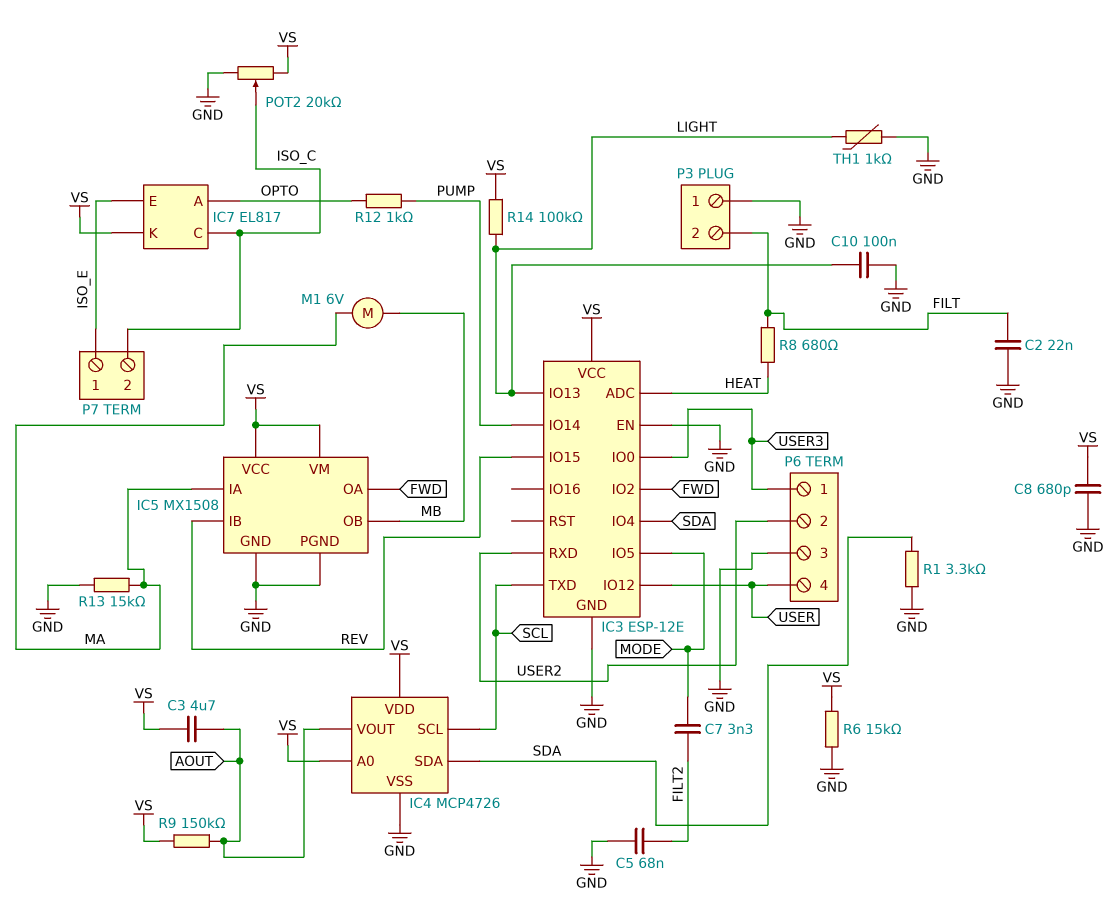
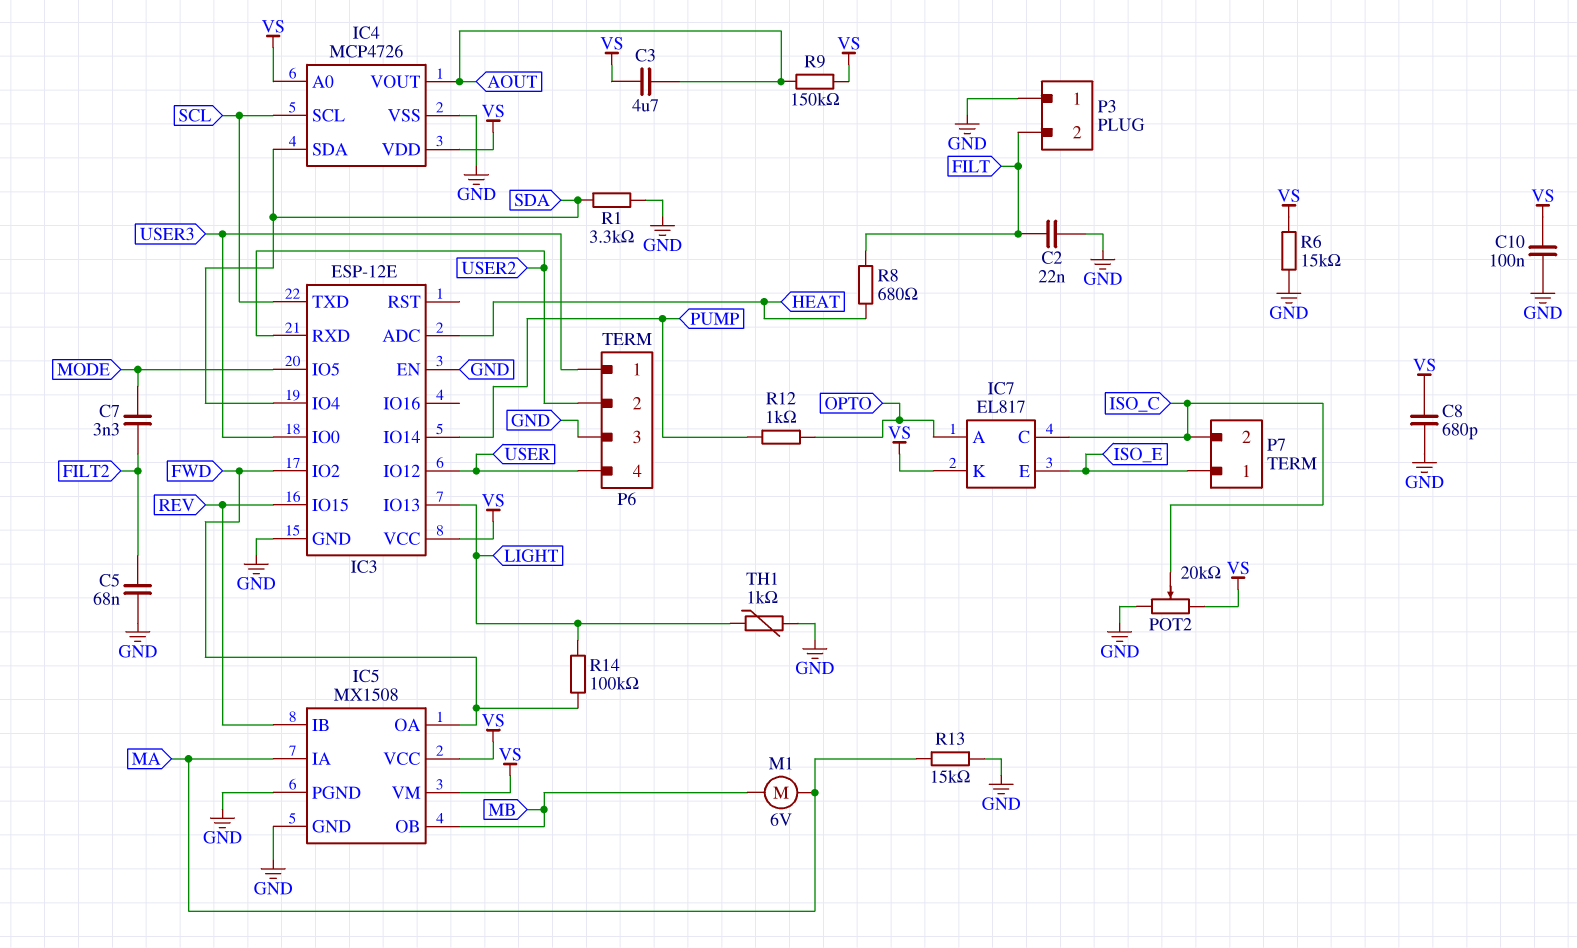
C10: 100nF (GND, LIGHT) -> 100nF (GND, VS)
R14: 100k (LIGHT, VS) -> 100k (FWD, LIGHT)

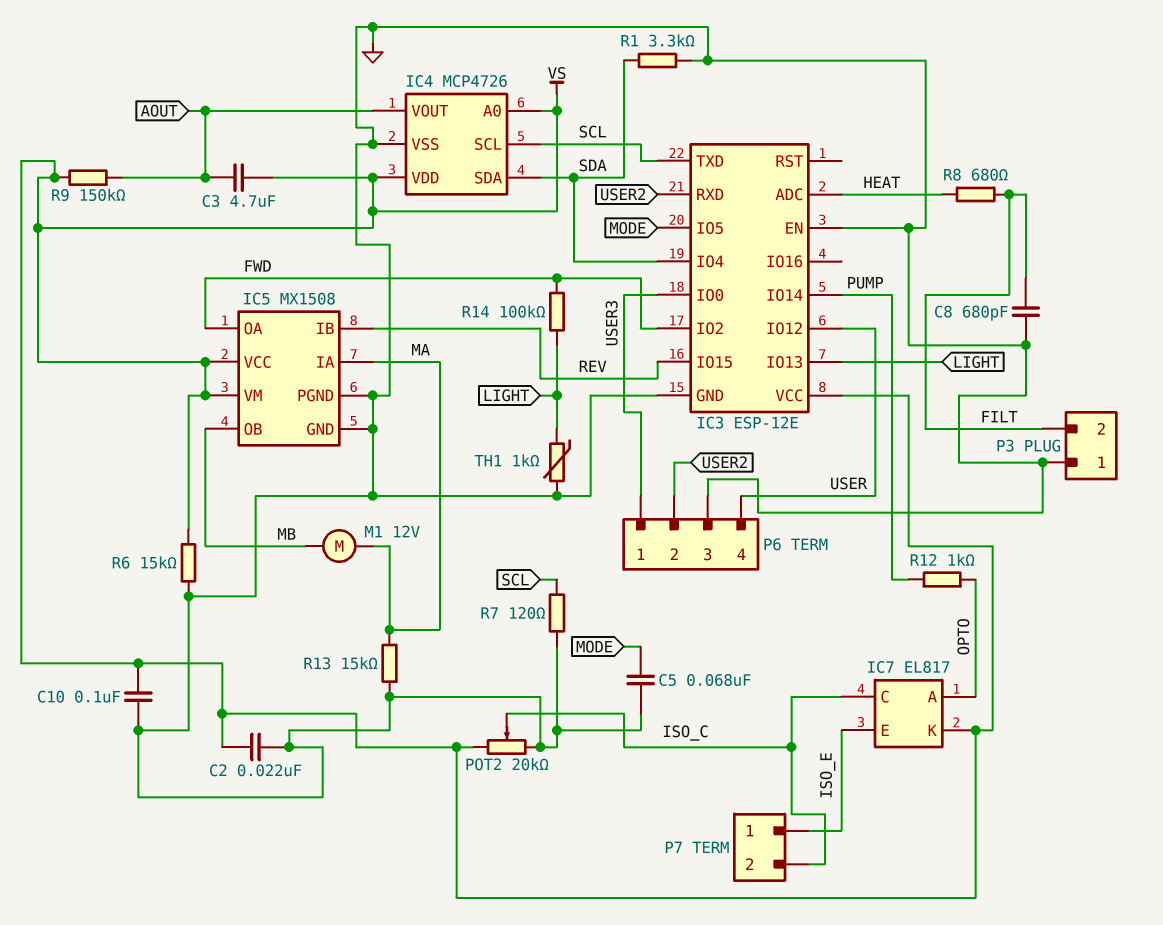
C2: 22nF (FILT, GND) -> 22nF (GND, VS)
C5: 68nF (FILT2, GND) -> 68nF (GND, MODE)
C7: 3.3nF (FILT2, MODE) -> none
C8: 680pF (GND, VS) -> 680pF (FILT, GND)
M1: motor 6V (MA, MB) -> motor 12V (MA, MB)
R7: none -> 120 (GND, SCL)

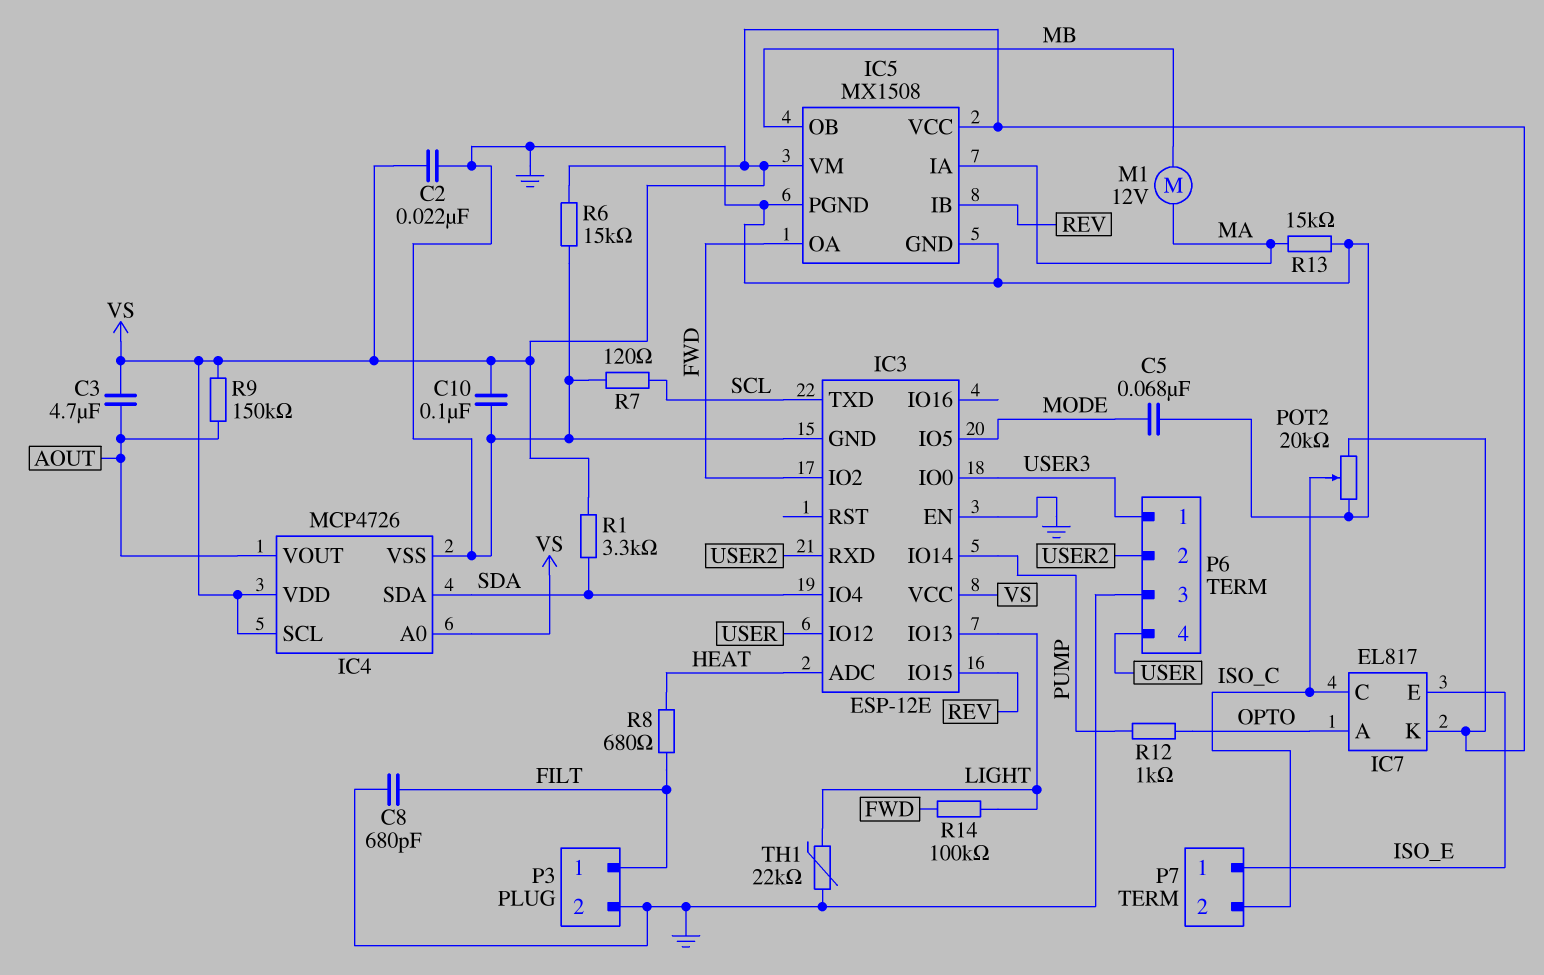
IC4 pin SCL: SCL -> VS
P3 pin 1: GND -> FILT
P3 pin 2: FILT -> GND
R1: 3.3k (GND, SDA) -> 3.3k (SDA, VS)
TH1: 1k (GND, LIGHT) -> 22k (GND, LIGHT)

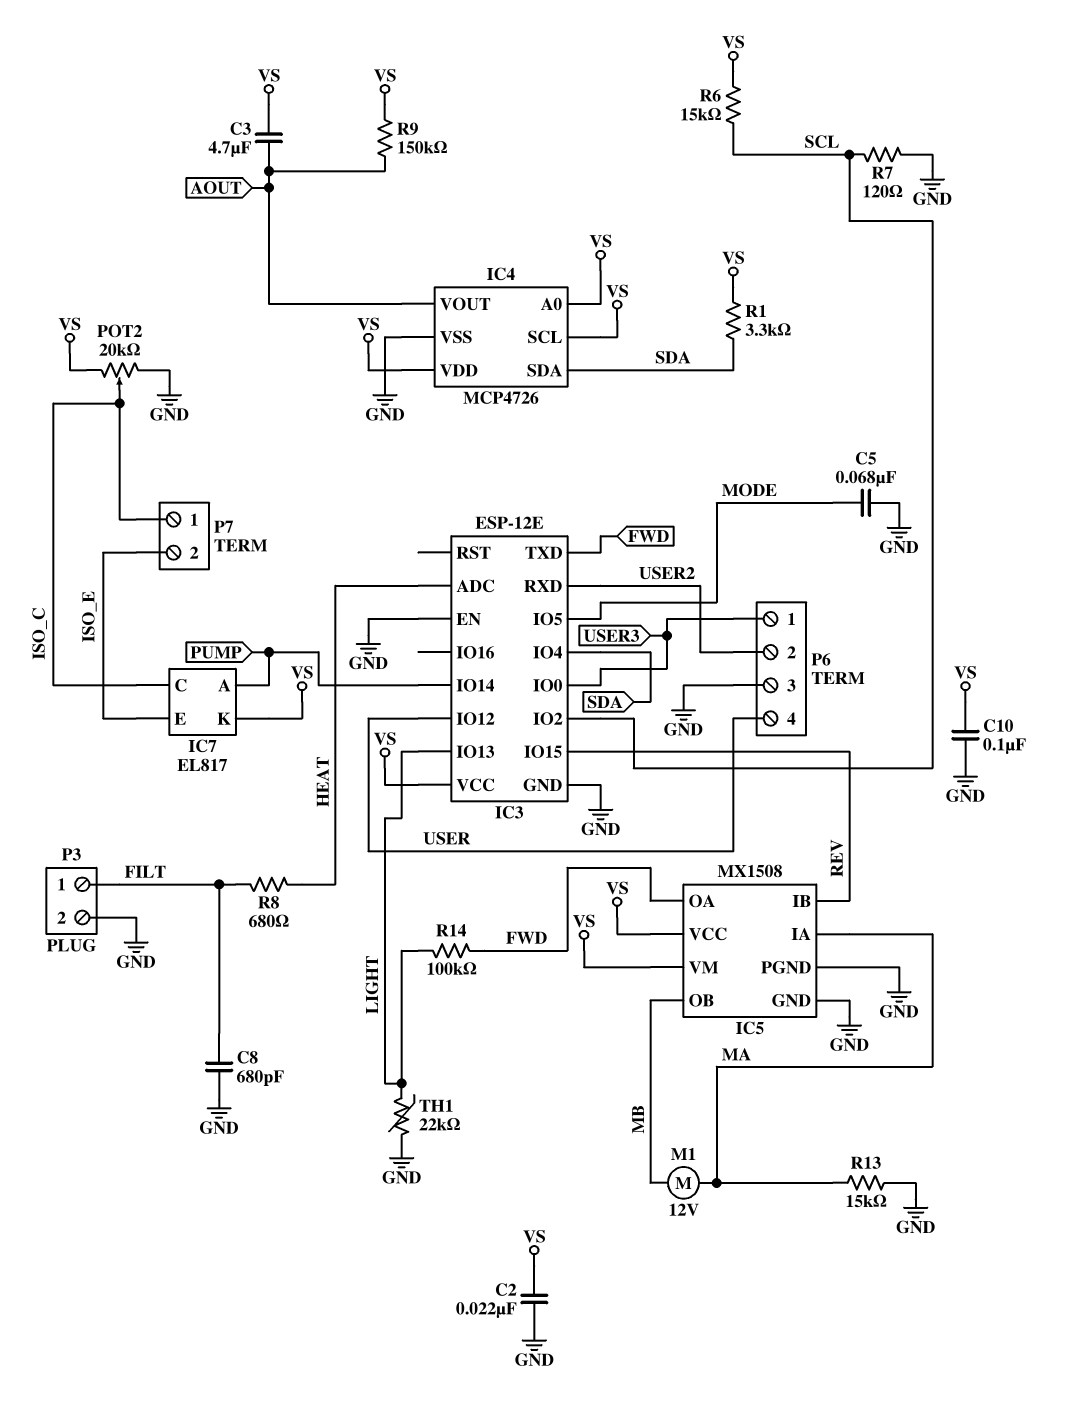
IC3 pin IO2: FWD -> SCL
IC3 pin TXD: SCL -> FWD
IC7 pin A: OPTO -> PUMP
P7 pin 1: ISO_E -> ISO_C
P7 pin 2: ISO_C -> ISO_E
R6: 15k (GND, VS) -> 15k (SCL, VS)
R12: 1k (OPTO, PUMP) -> none

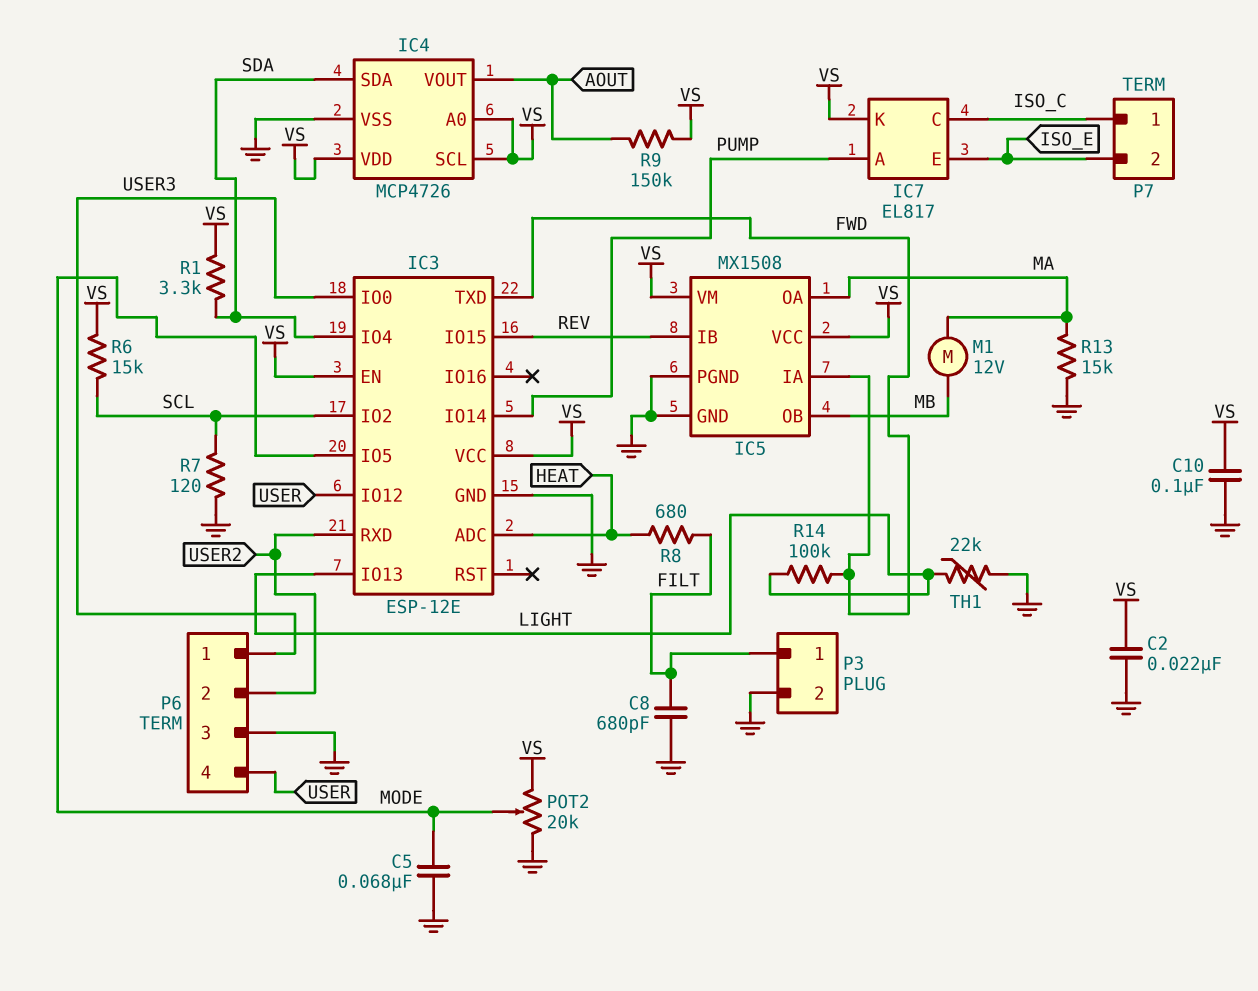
C3: 4.7uF (AOUT, VS) -> none
IC3 pin EN: GND -> VS
IC5 pin IA: MA -> FWD
IC5 pin OA: FWD -> MA
POT2: 20k (GND, VS, wiper ISO_C) -> 20k (GND, VS, wiper MODE)

